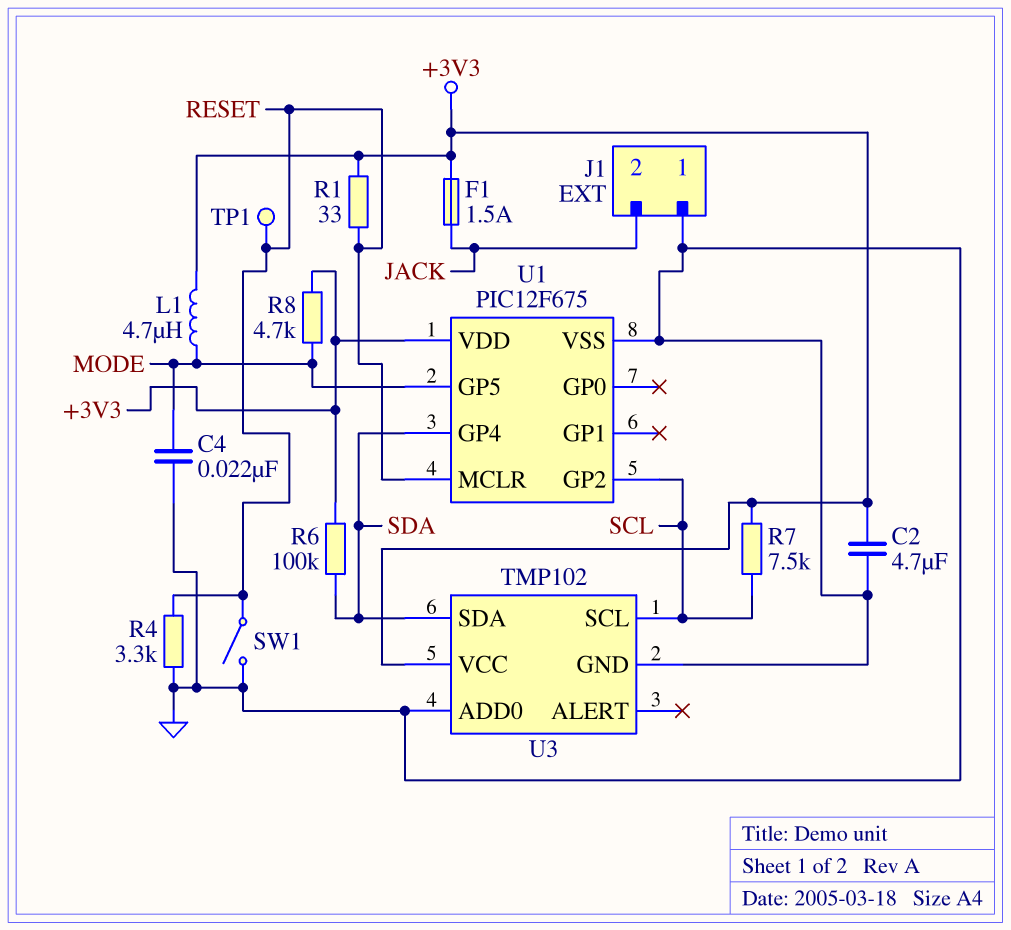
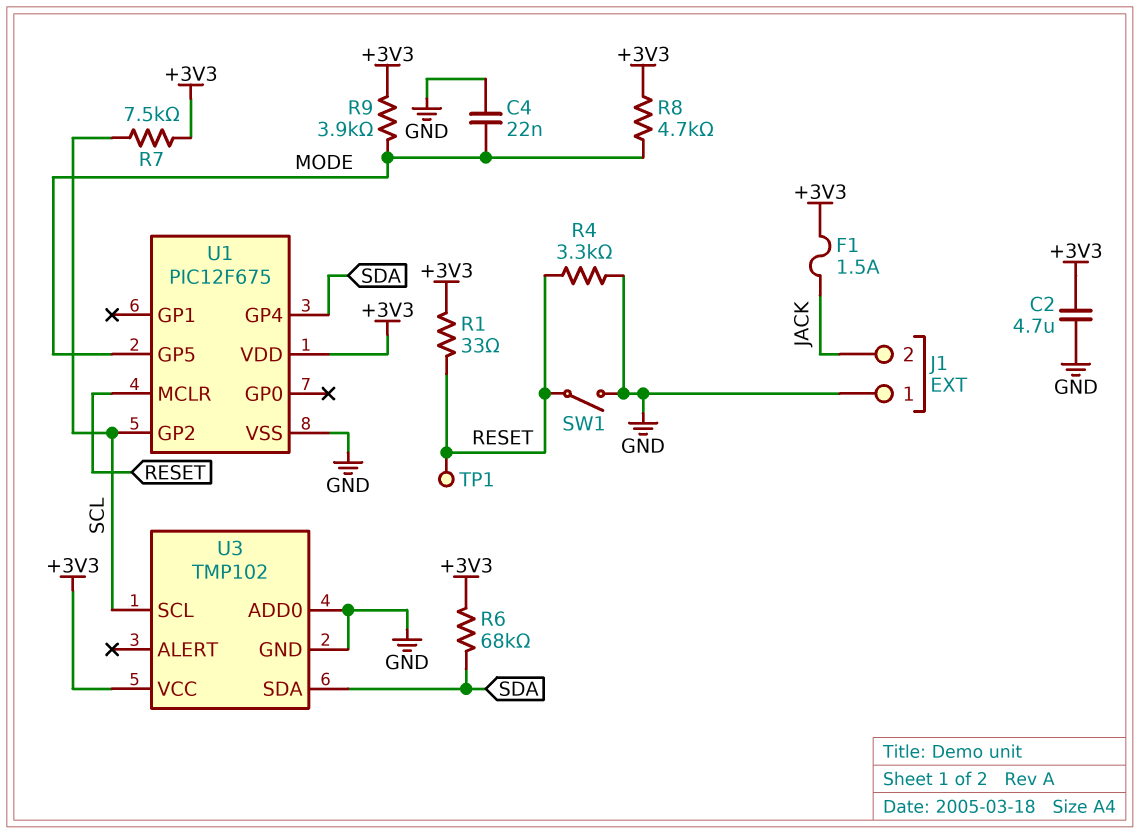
L1: 4.7uH (+3V3, MODE) -> none
R6: 100k (+3V3, SDA) -> 68k (+3V3, SDA)
R9: none -> 3.9k (+3V3, MODE)

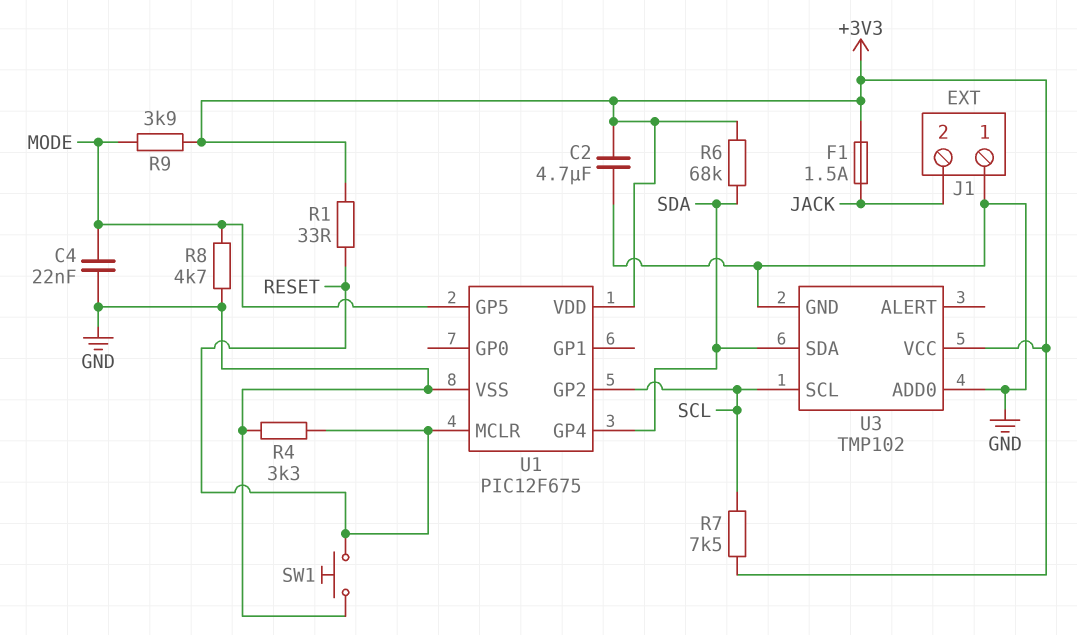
R8: 4.7k (+3V3, MODE) -> 4.7k (GND, MODE)
SW1: switch (GND, RESET) -> button (GND, RESET)
TP1: test point (RESET) -> none

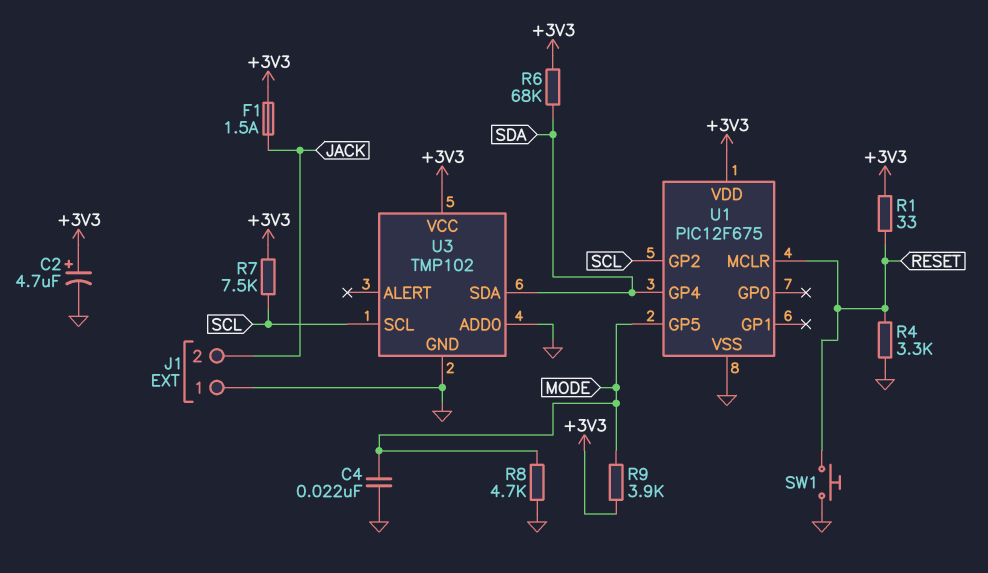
C2: 4.7uF (+3V3, GND) -> 4.7uF (plus +3V3, minus GND)

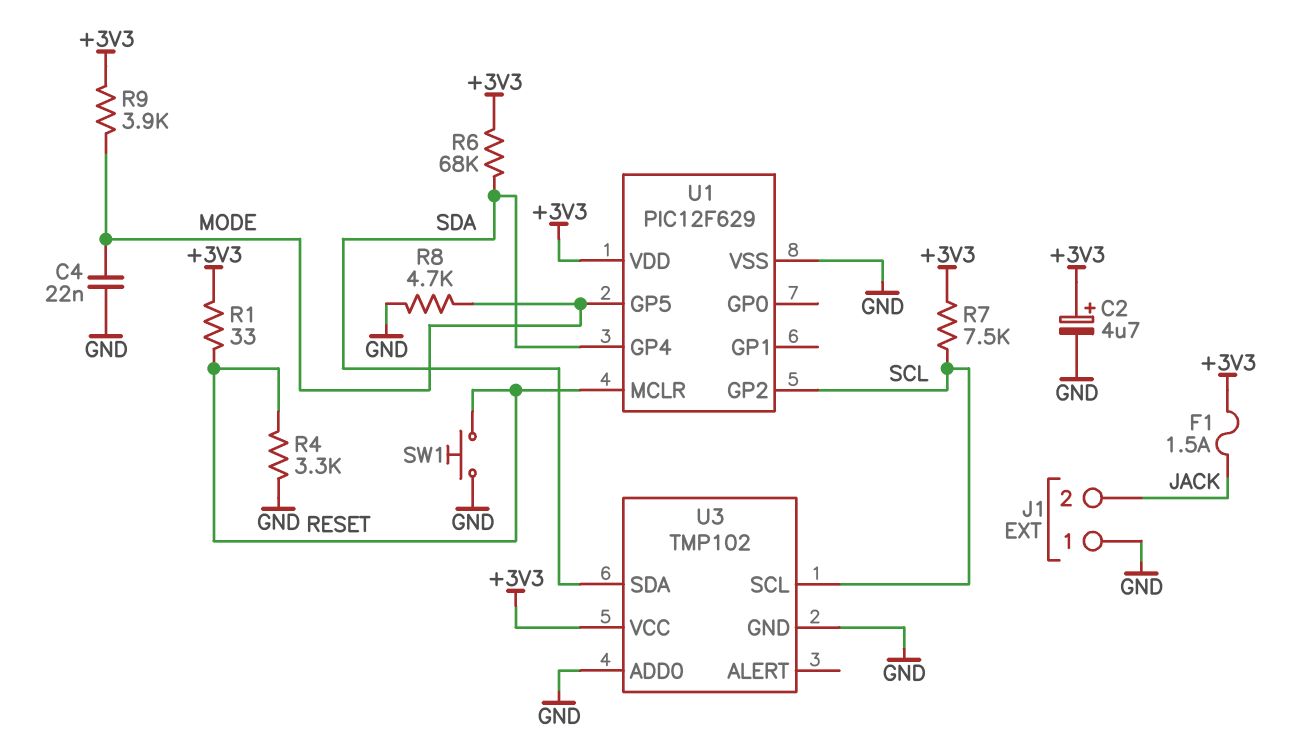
U1: PIC12F675 -> PIC12F629

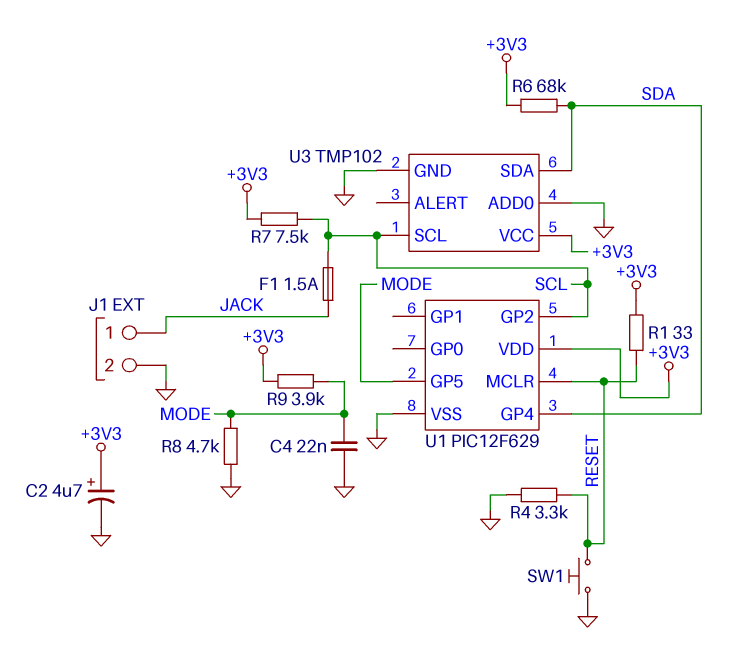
F1: 1.5A (+3V3, JACK) -> 1.5A (JACK, SCL)
J1 pin 1: GND -> JACK
J1 pin 2: JACK -> GND

